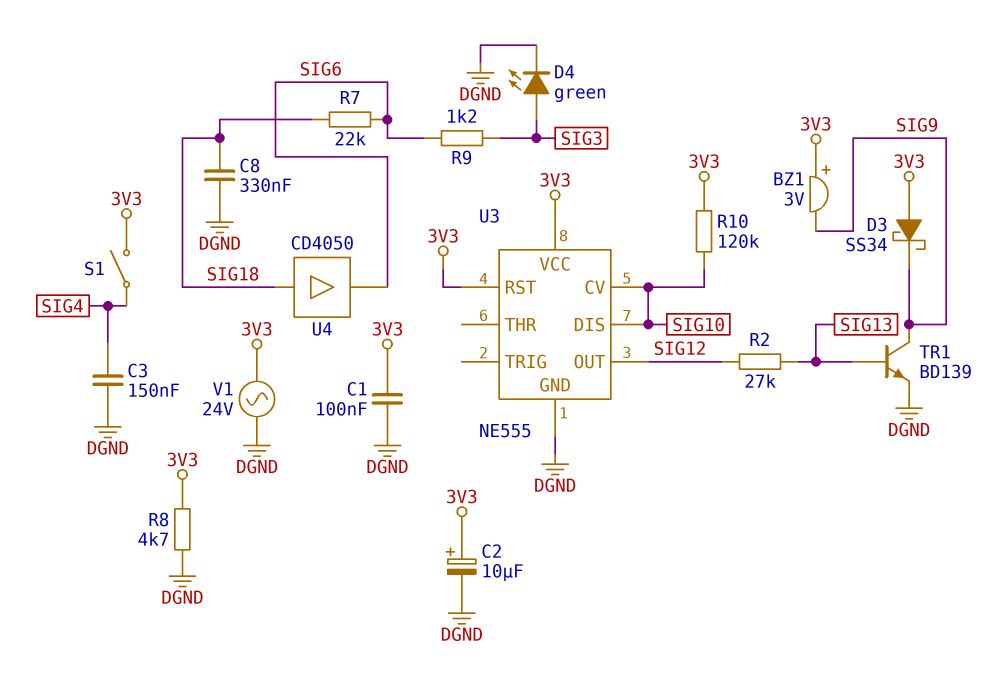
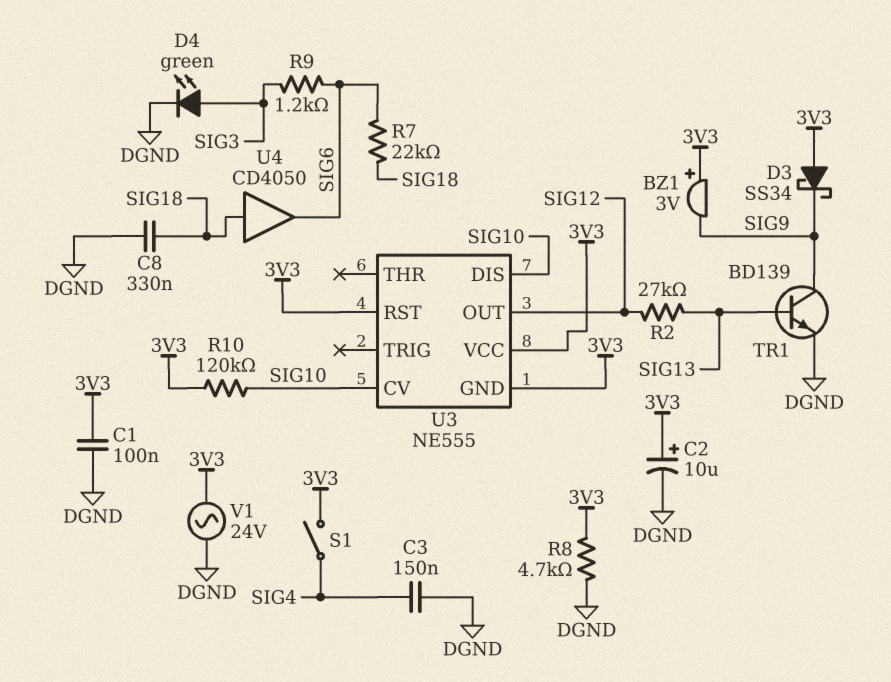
U3 pin GND: DGND -> 3V3

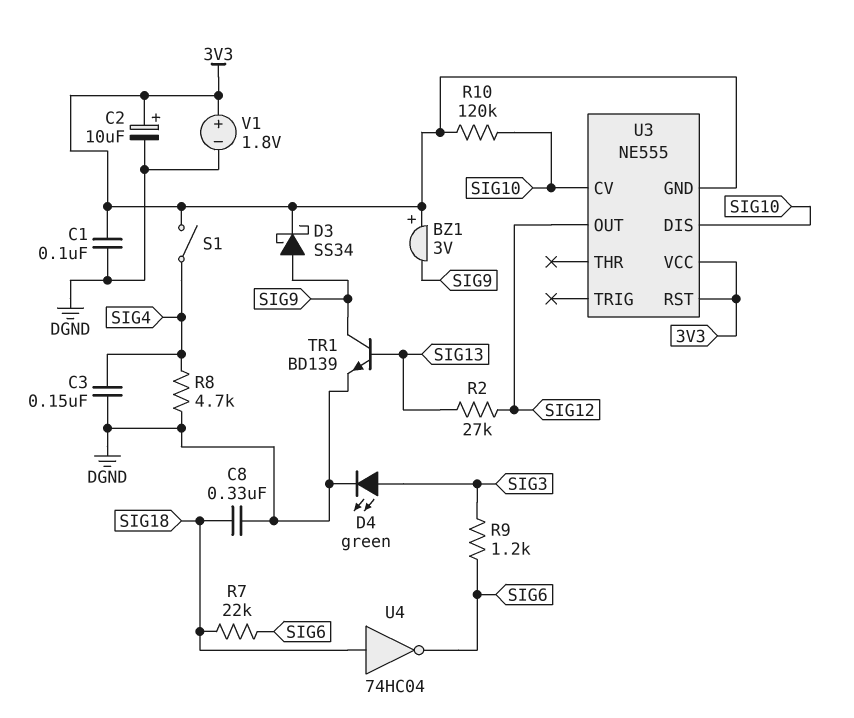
D3: schottky SS34 (A 3V3, K SIG9) -> schottky SS34 (A SIG9, K 3V3)
R8: 4.7k (3V3, DGND) -> 4.7k (DGND, SIG4)
U4: buffer CD4050 (in SIG18, out SIG6) -> NOT 74HC04 (in SIG18, out SIG6)
V1: AC 24V (3V3, DGND) -> 1.8V (plus 3V3, minus DGND)

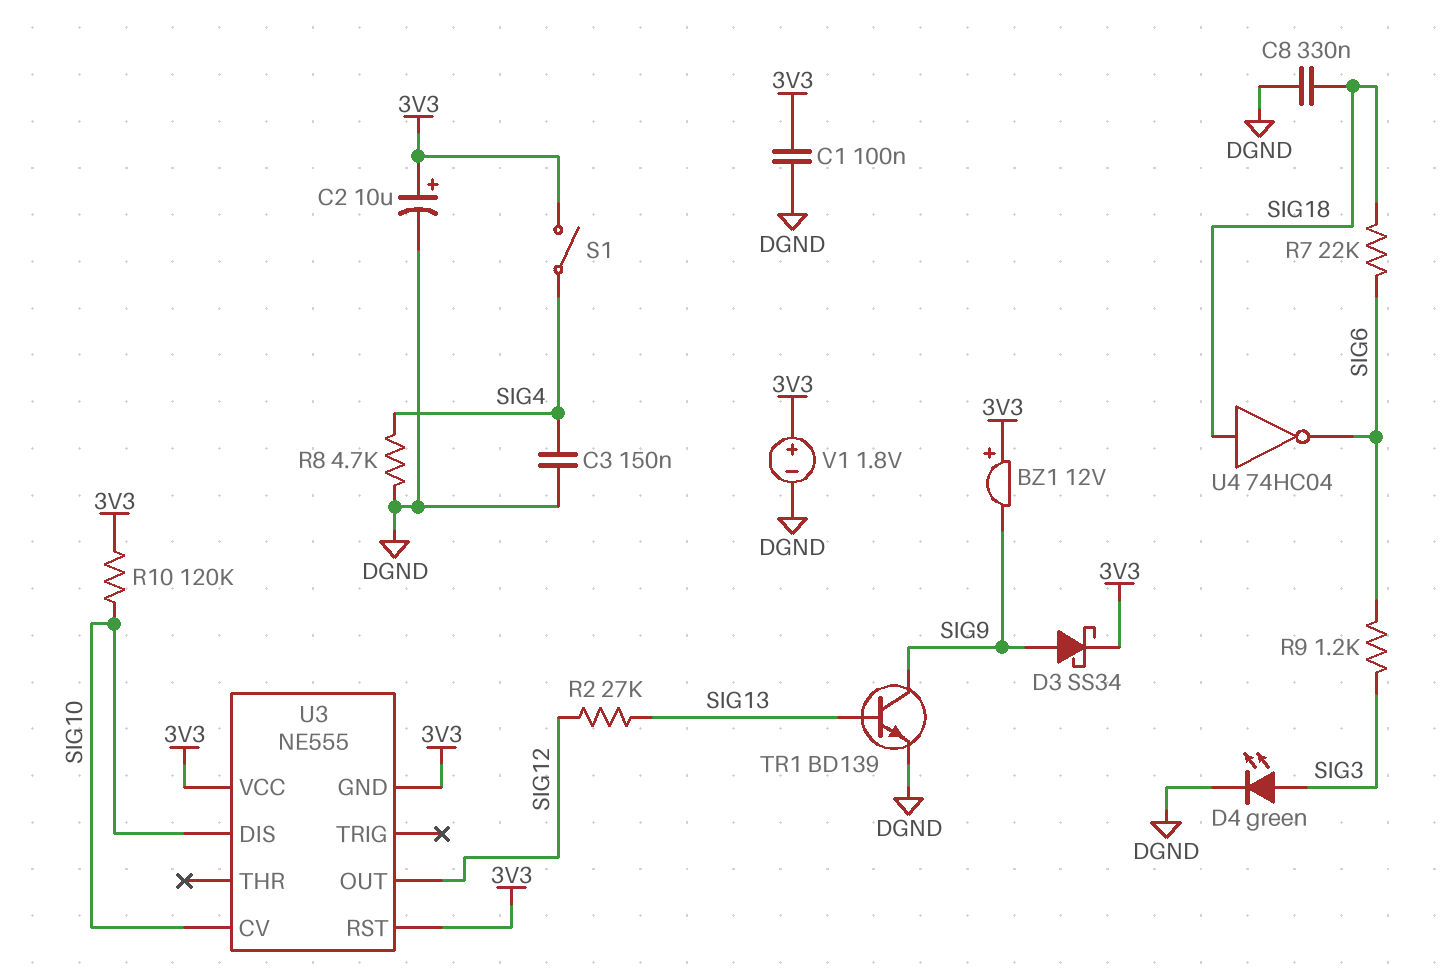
BZ1: buzzer 3V (plus 3V3, minus SIG9) -> buzzer 12V (plus 3V3, minus SIG9)

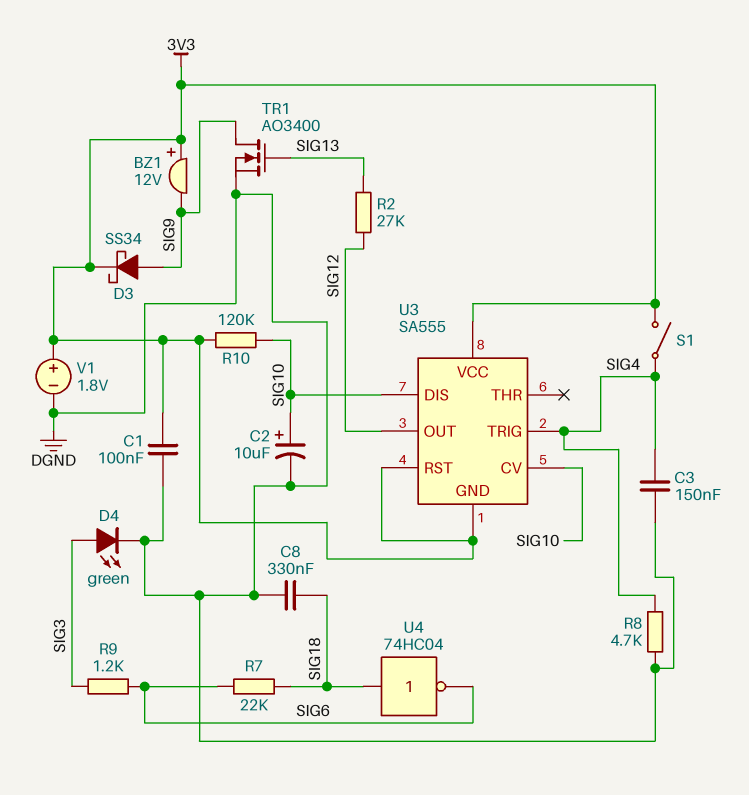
C2: 10uF (plus 3V3, minus DGND) -> 10uF (plus SIG10, minus DGND)
TR1: NPN BD139 (B SIG13, C SIG9, E DGND) -> NMOS AO3400 (G SIG13, D SIG9, S DGND)
U3: NE555 -> SA555
U3 pin TRIG: none -> SIG4

